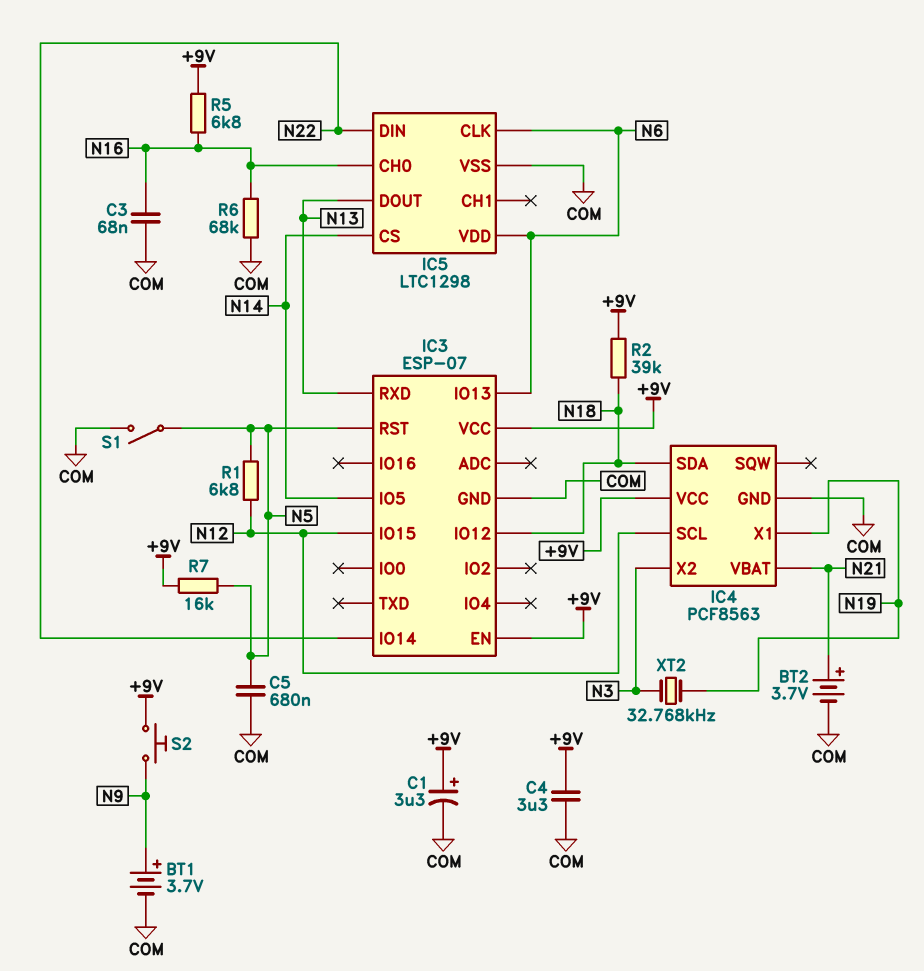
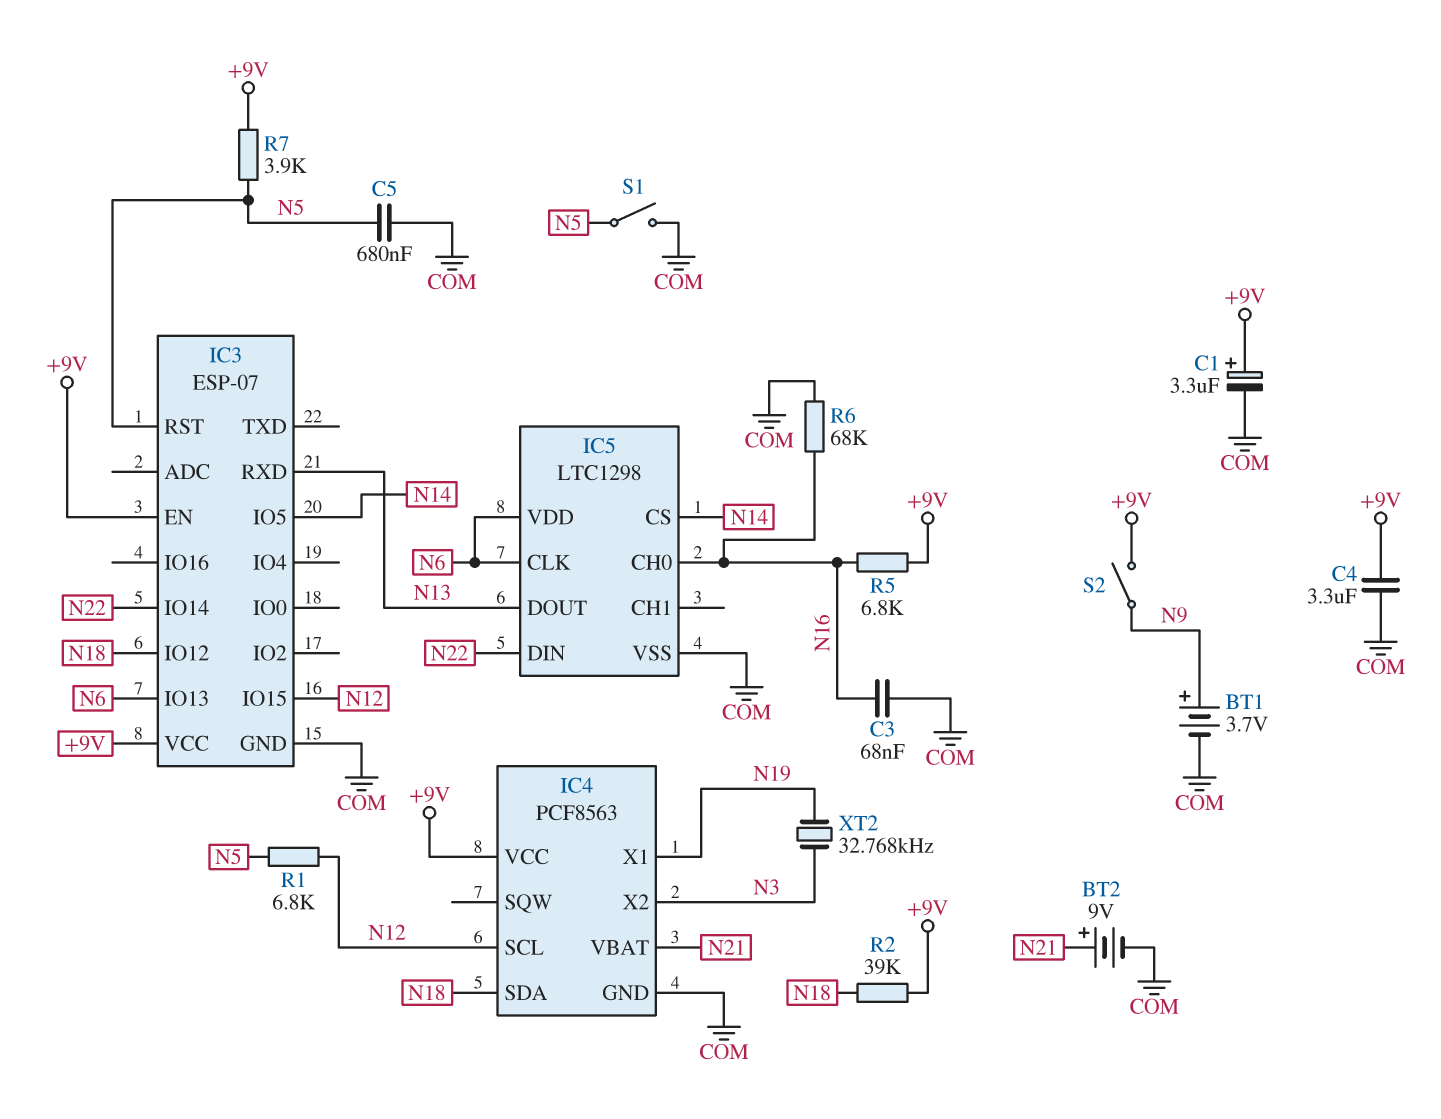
BT2: 3.7V (plus N21, minus COM) -> 9V (plus N21, minus COM)
R7: 16k (+9V, N5) -> 3.9k (+9V, N5)
S2: button (+9V, N9) -> switch (+9V, N9)

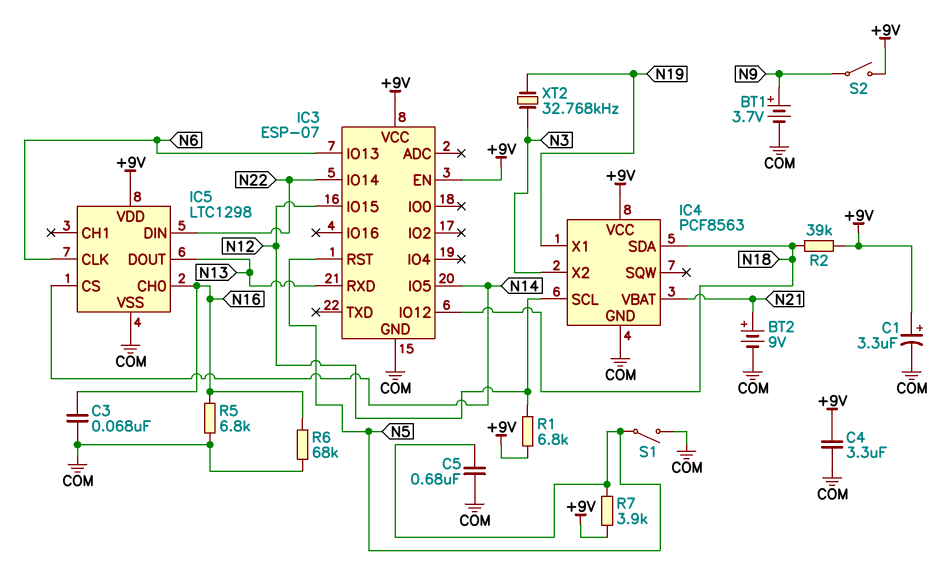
IC5 pin VDD: N6 -> +9V
R1: 6.8k (N5, N12) -> 6.8k (+9V, N12)
R5: 6.8k (+9V, N16) -> 6.8k (COM, N16)

